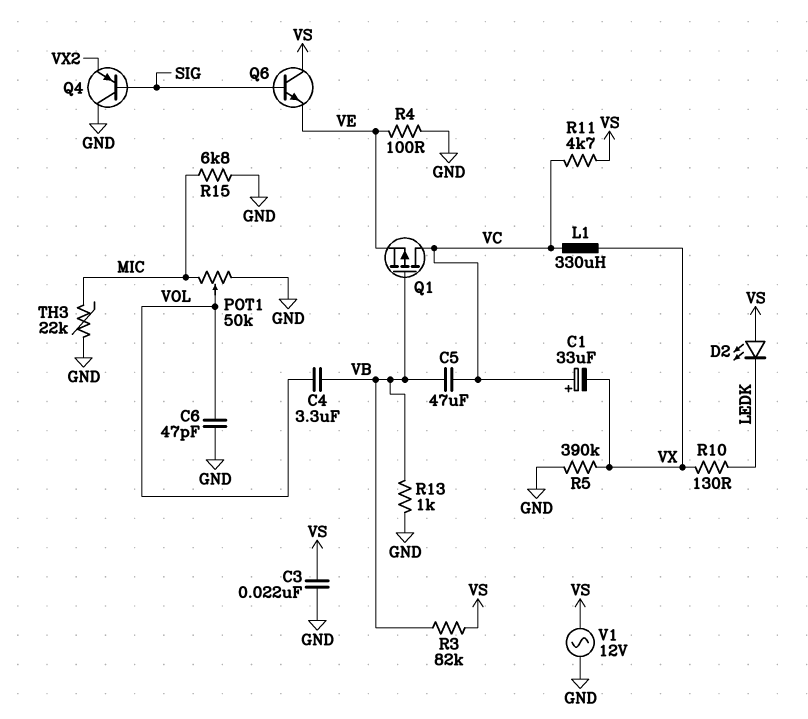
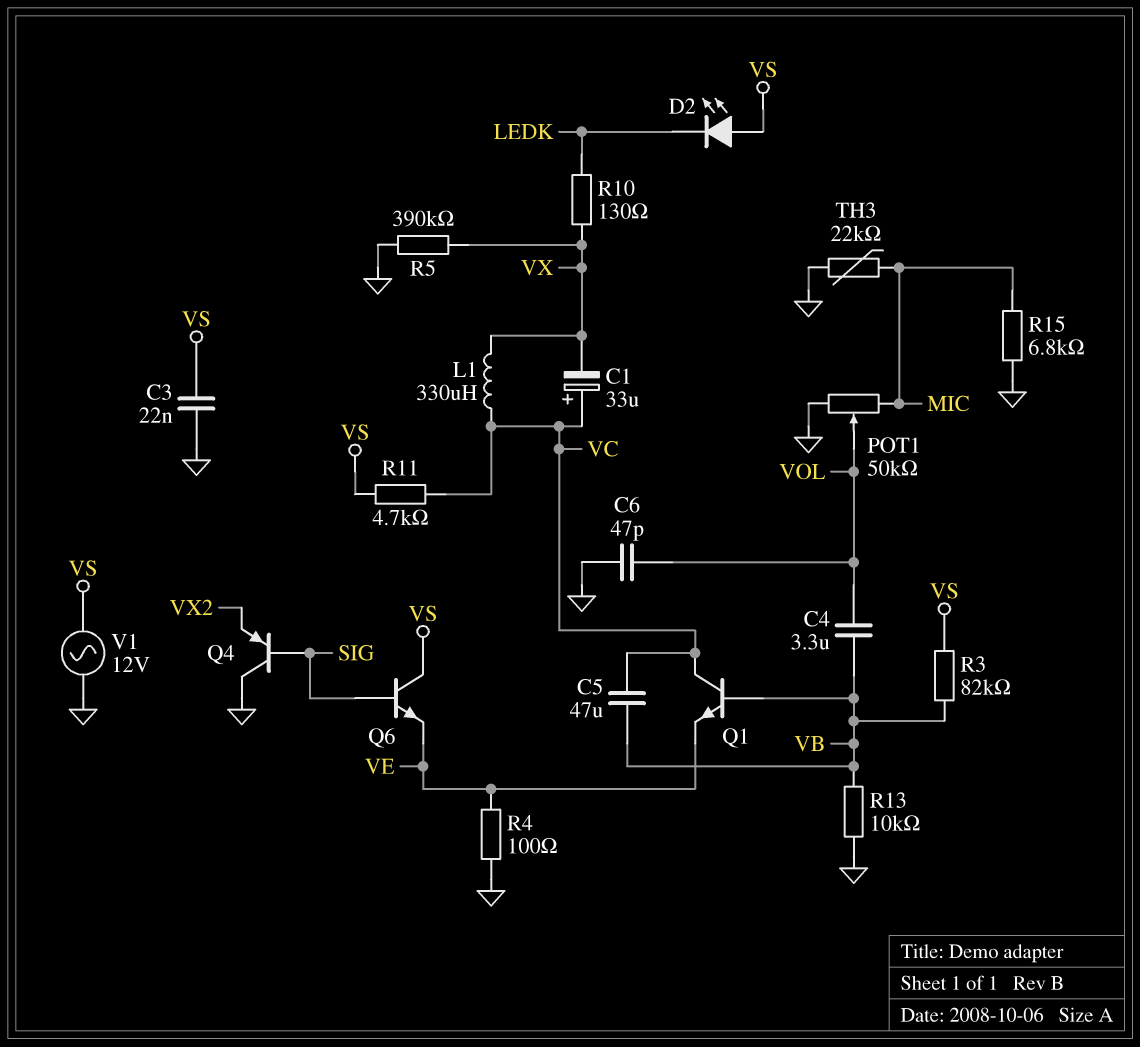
Q1: PMOS (G VB, D VC, S VE) -> NPN (B VB, C VC, E VE)
R13: 1k (GND, VB) -> 10k (GND, VB)

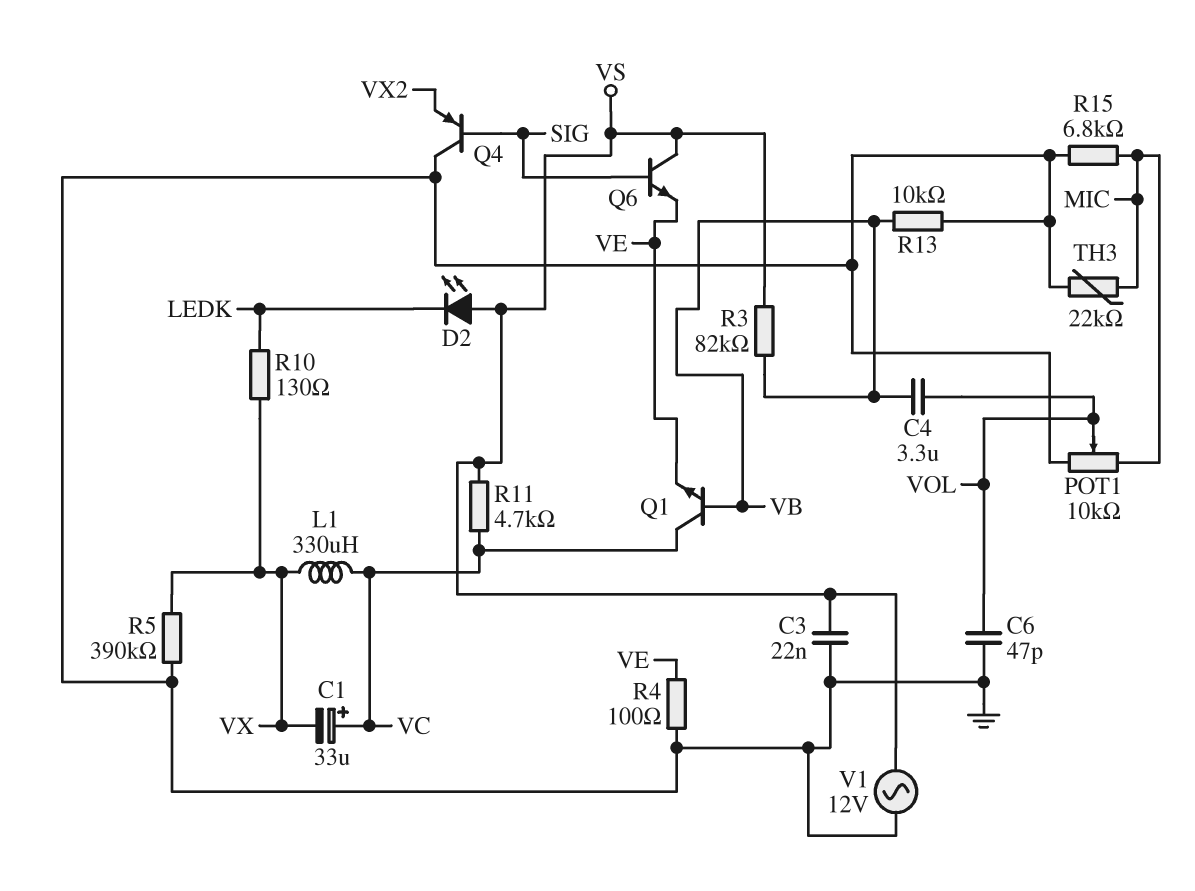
C5: 47uF (VB, VC) -> none
POT1: 50k (GND, MIC, wiper VOL) -> 10k (GND, MIC, wiper VOL)

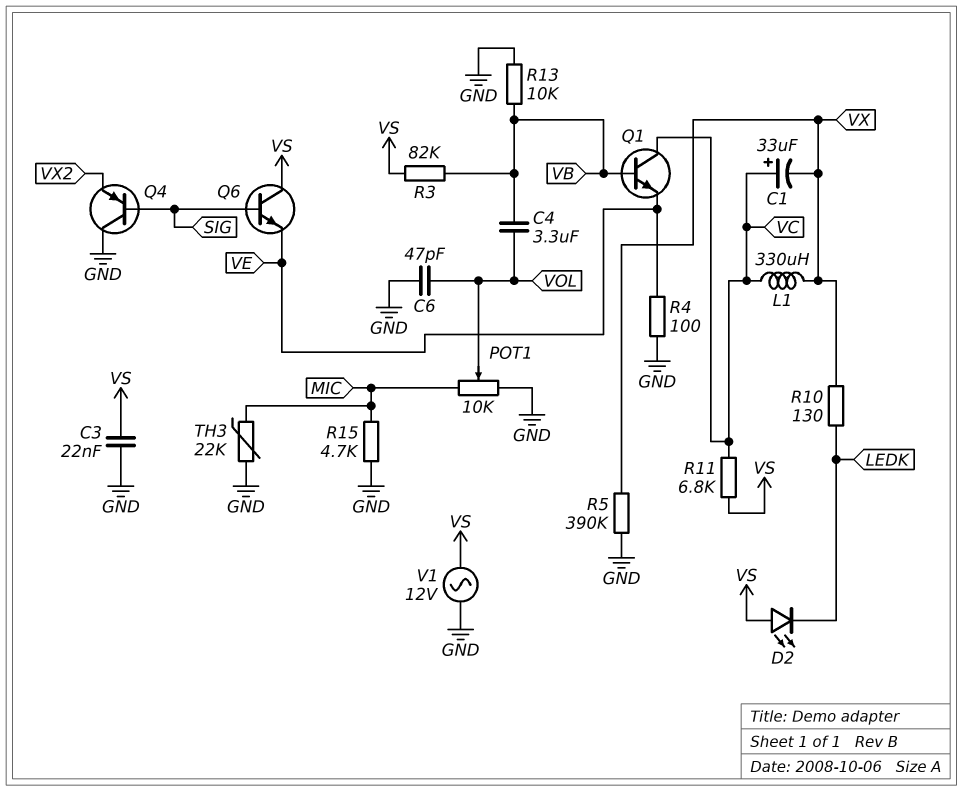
R11: 4.7k (VC, VS) -> 6.8k (VC, VS)
R15: 6.8k (GND, MIC) -> 4.7k (GND, MIC)

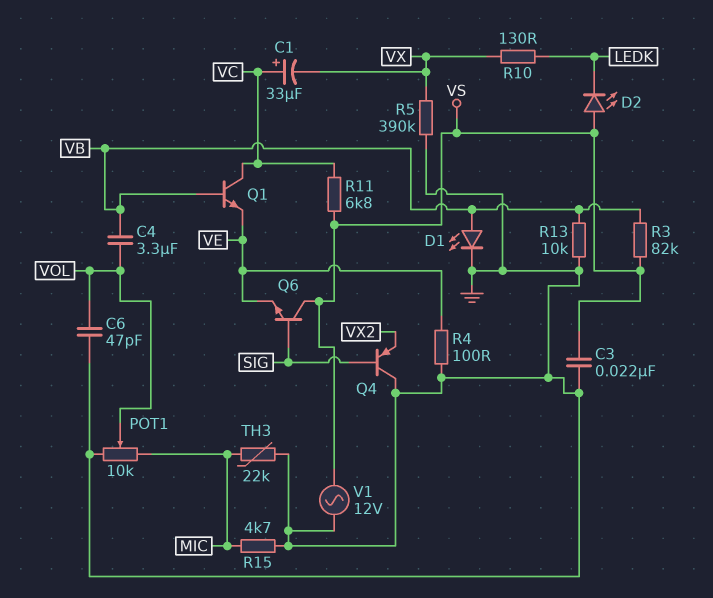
D1: none -> LED (A VB, K GND)
L1: 330uH (VC, VX) -> none

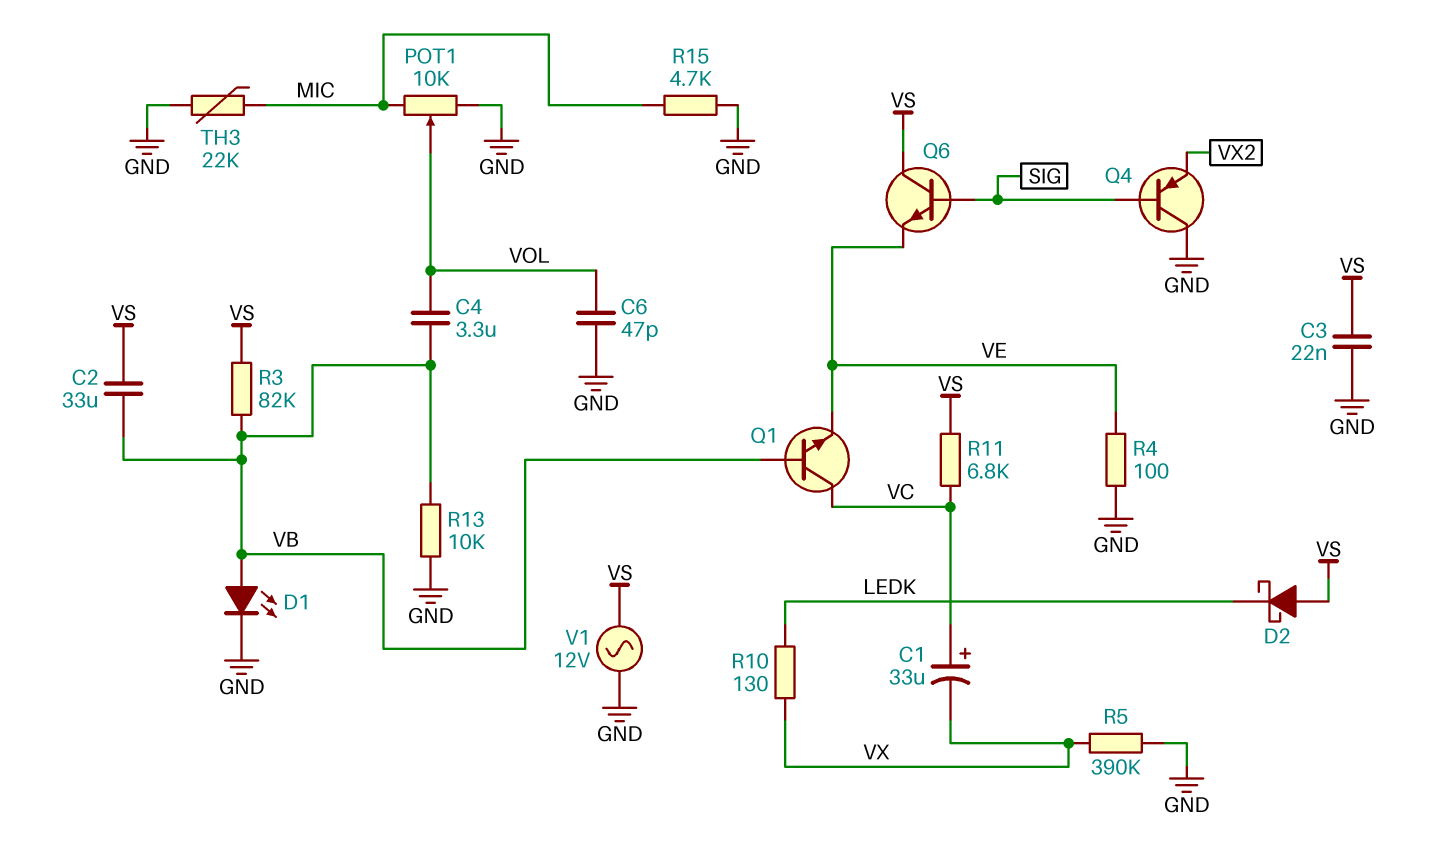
C2: none -> 33uF (VB, VS)
D2: LED (A VS, K LEDK) -> schottky (A VS, K LEDK)

